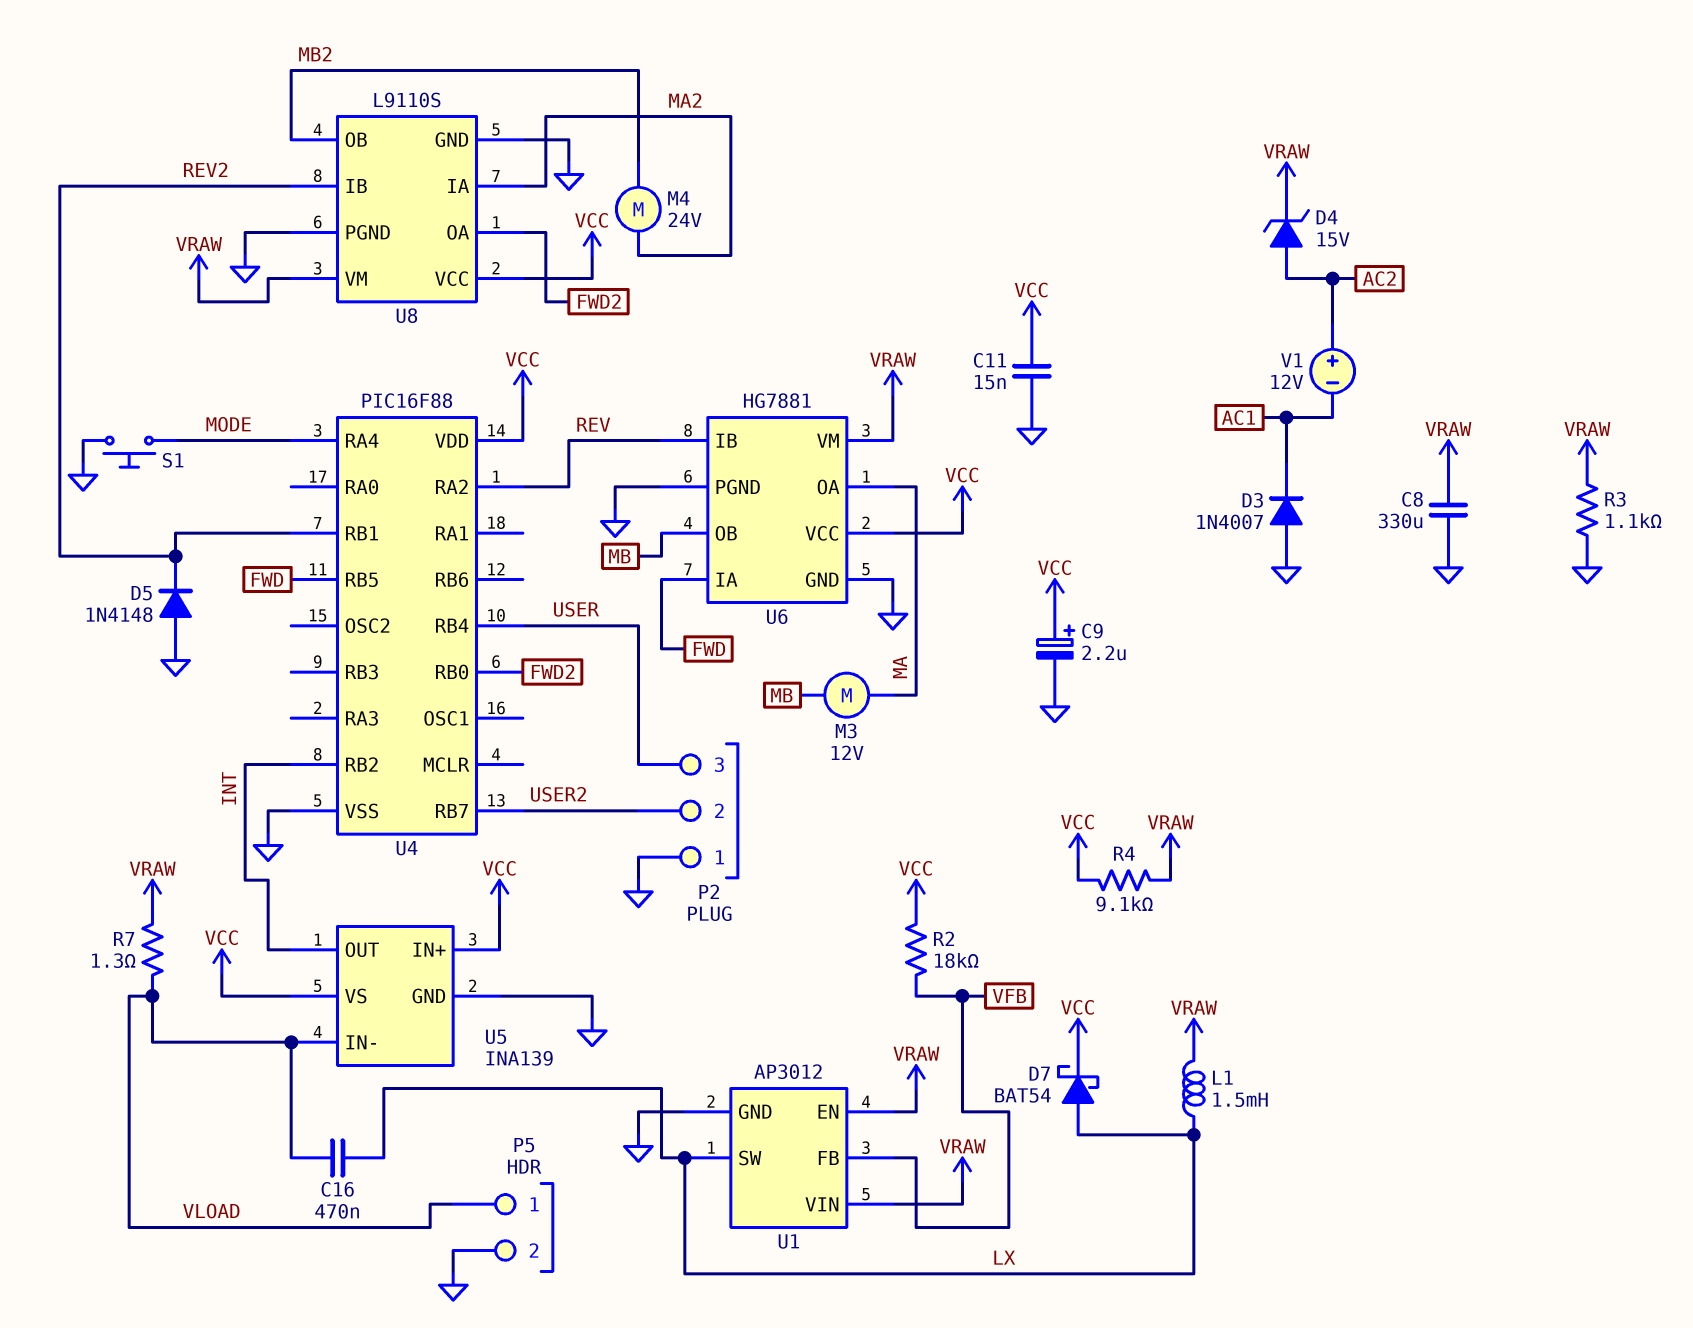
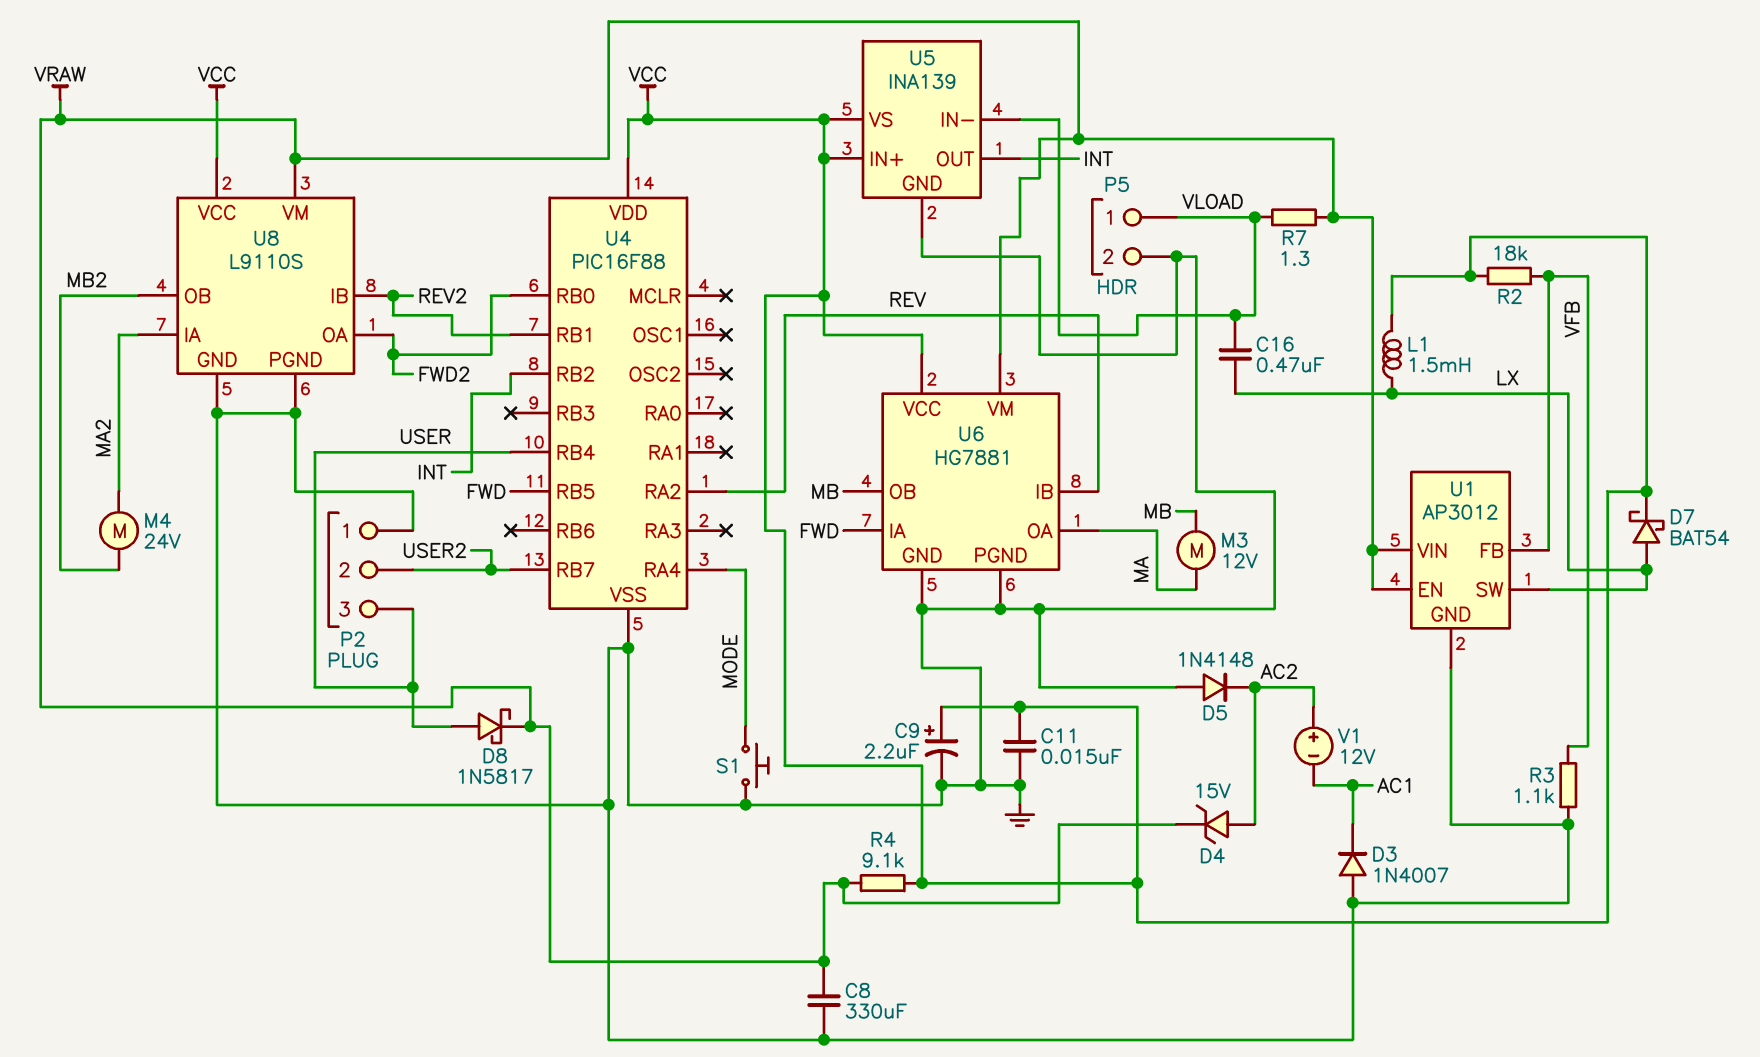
D5: diode 1N4148 (A GND, K REV2) -> diode 1N4148 (A GND, K AC2)
D8: none -> schottky 1N5817 (A USER, K VRAW)
L1: 1.5mH (LX, VRAW) -> 1.5mH (LX, VCC)
R3: 1.1k (GND, VRAW) -> 1.1k (GND, VFB)

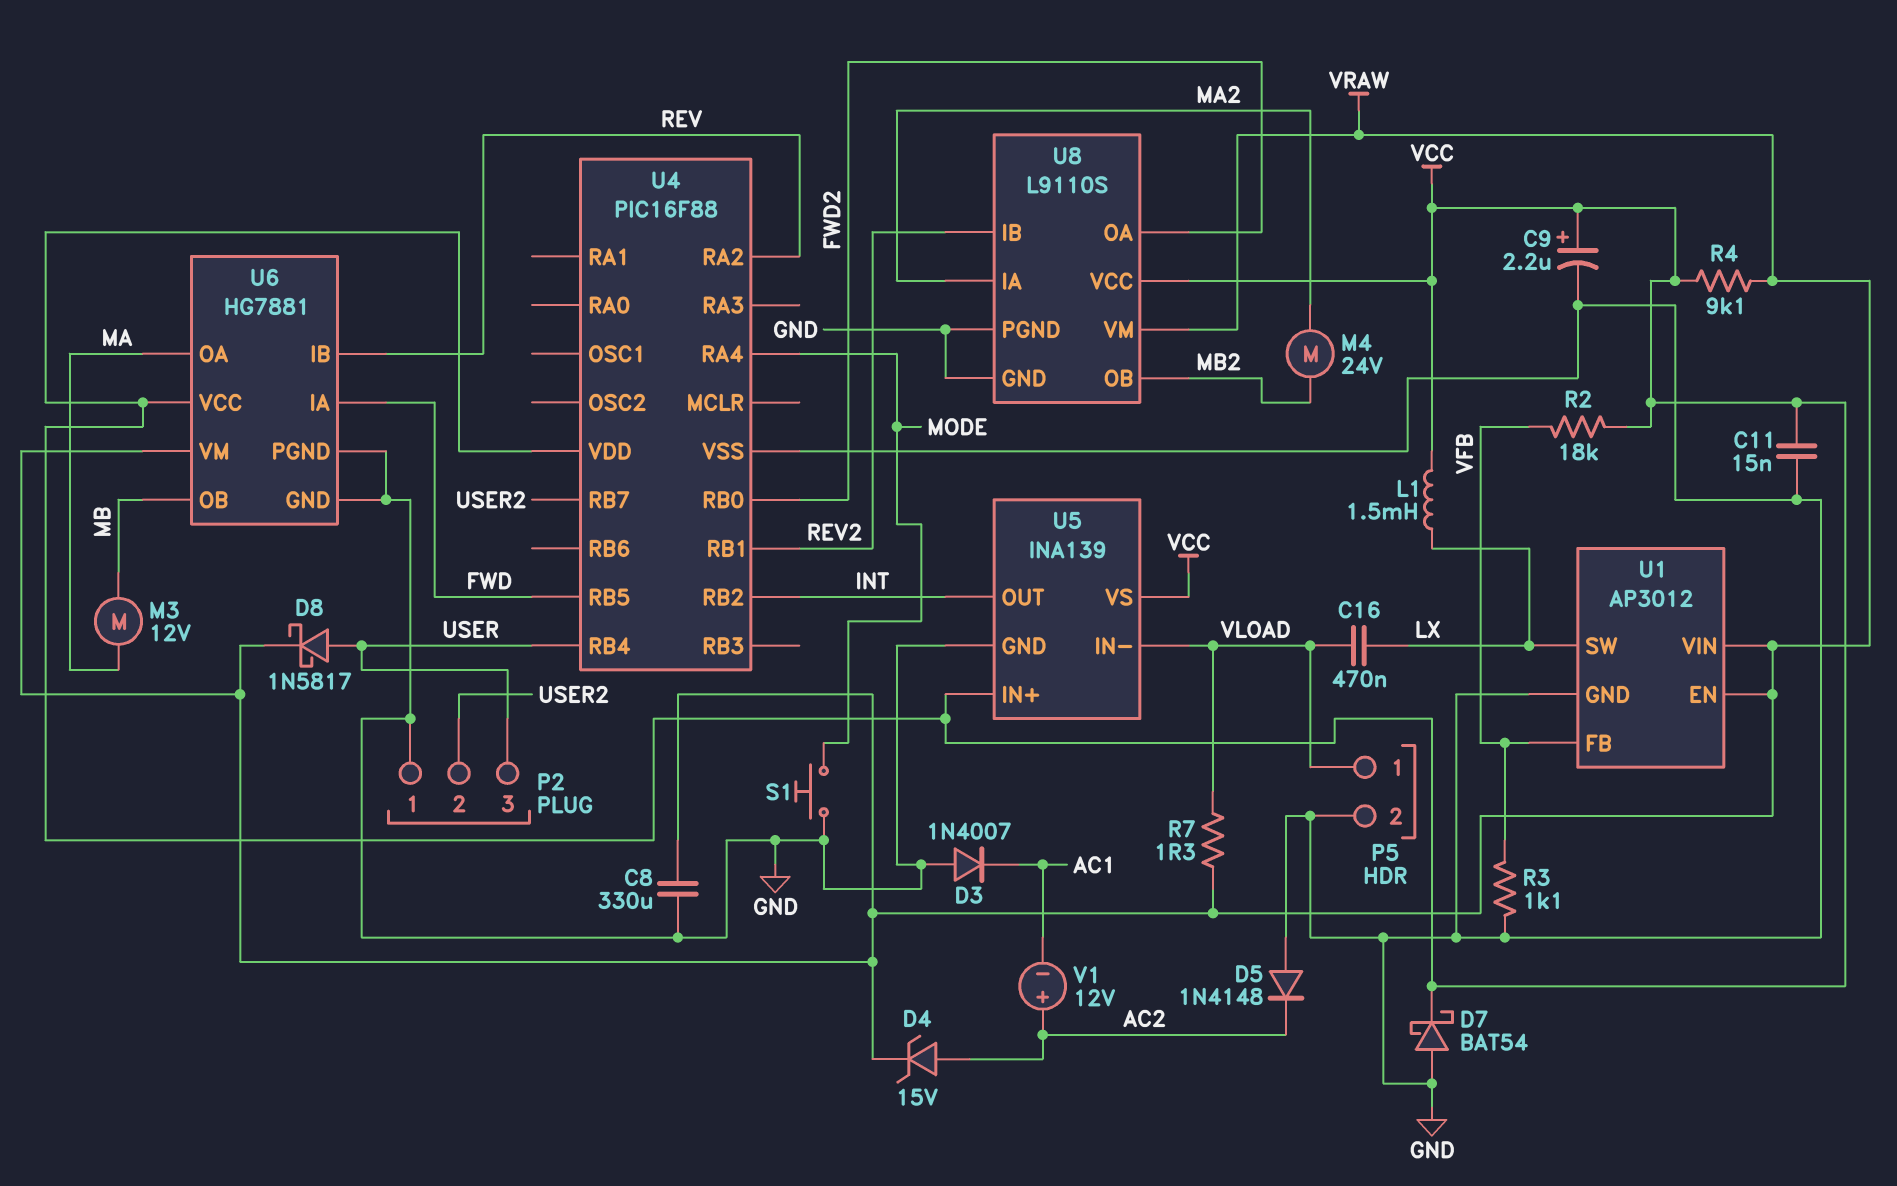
D7: schottky BAT54 (A LX, K VCC) -> schottky BAT54 (A GND, K VCC)

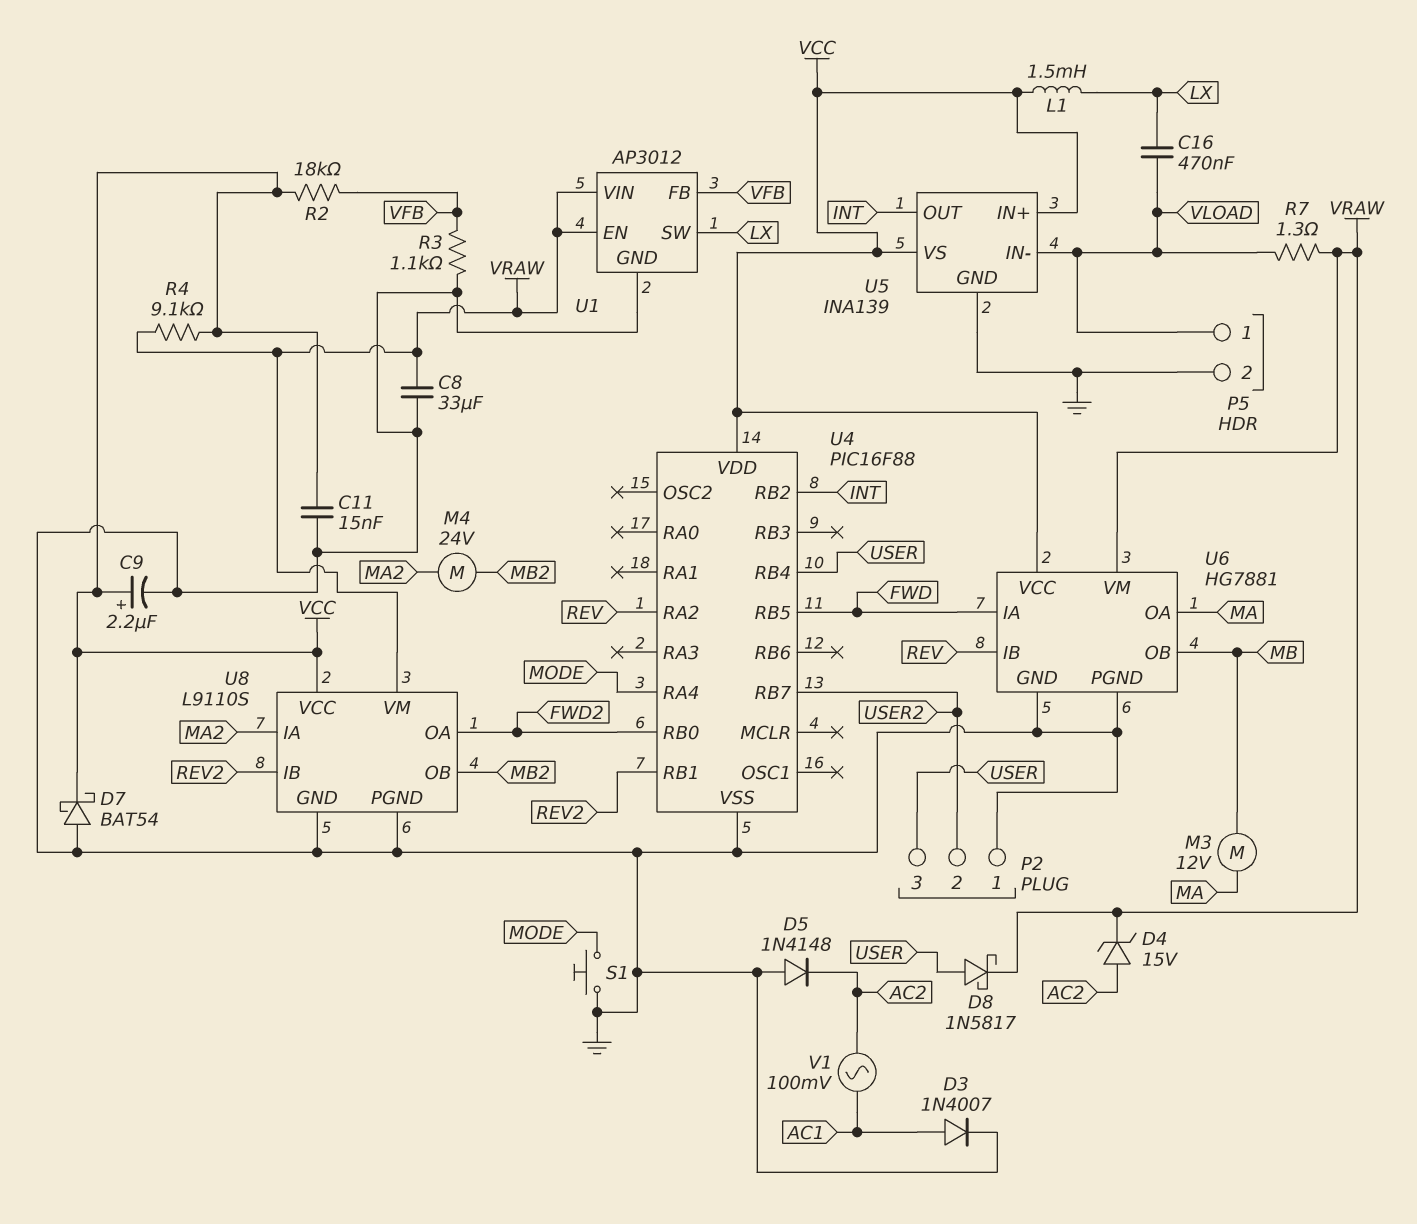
C8: 330uF (GND, VRAW) -> 33uF (GND, VRAW)
D3: diode 1N4007 (A GND, K AC1) -> diode 1N4007 (A AC1, K GND)
V1: 12V (plus AC2, minus AC1) -> AC 100mV (AC1, AC2)

